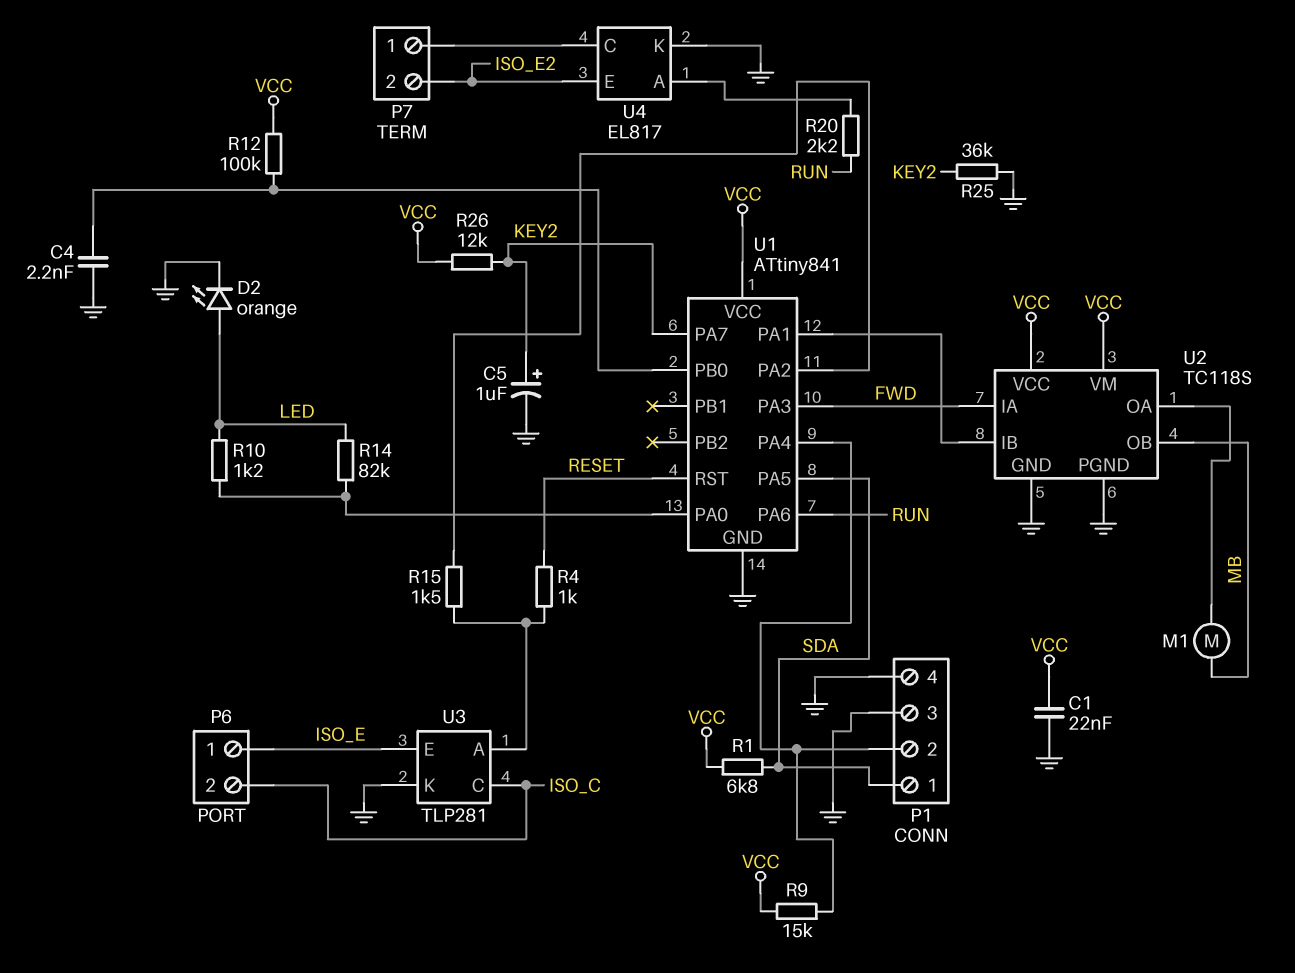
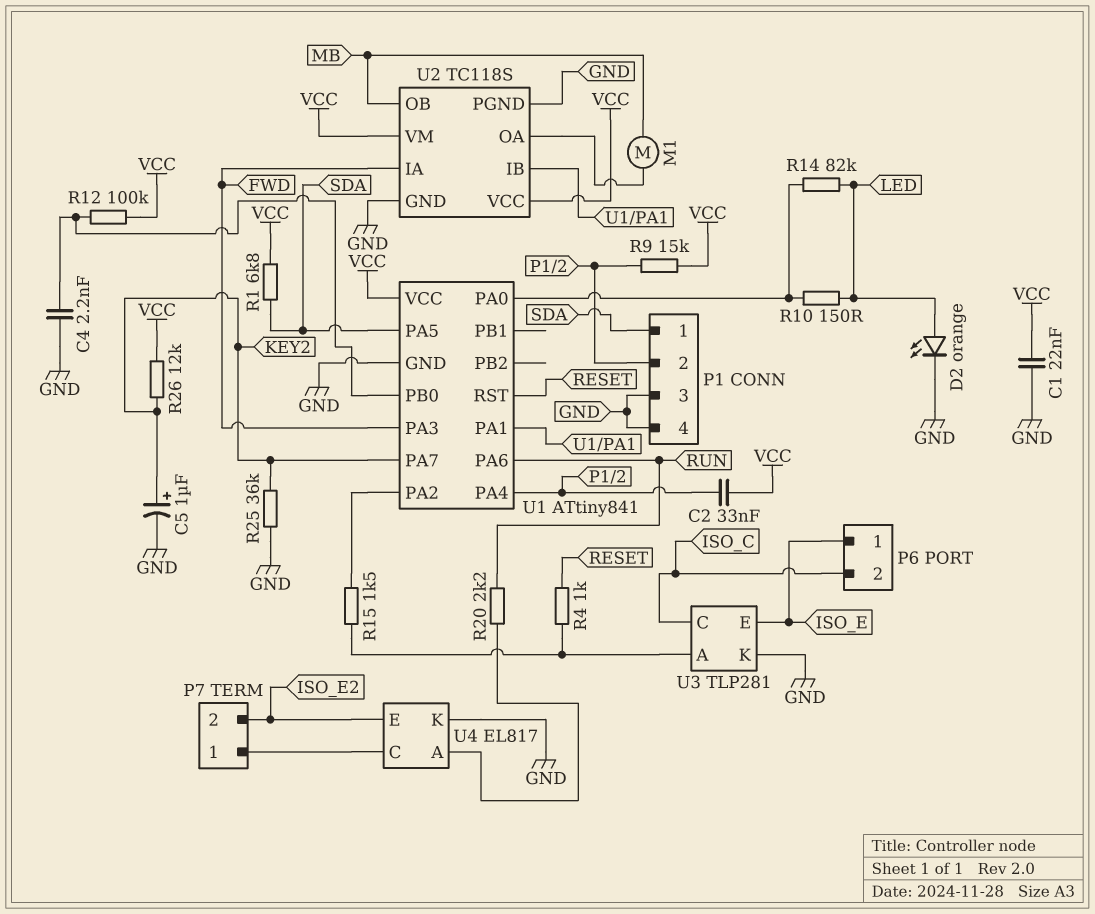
C2: none -> 33nF (P1/2, VCC)
R10: 1.2k (LED, U1/PA0) -> 150 (LED, U1/PA0)

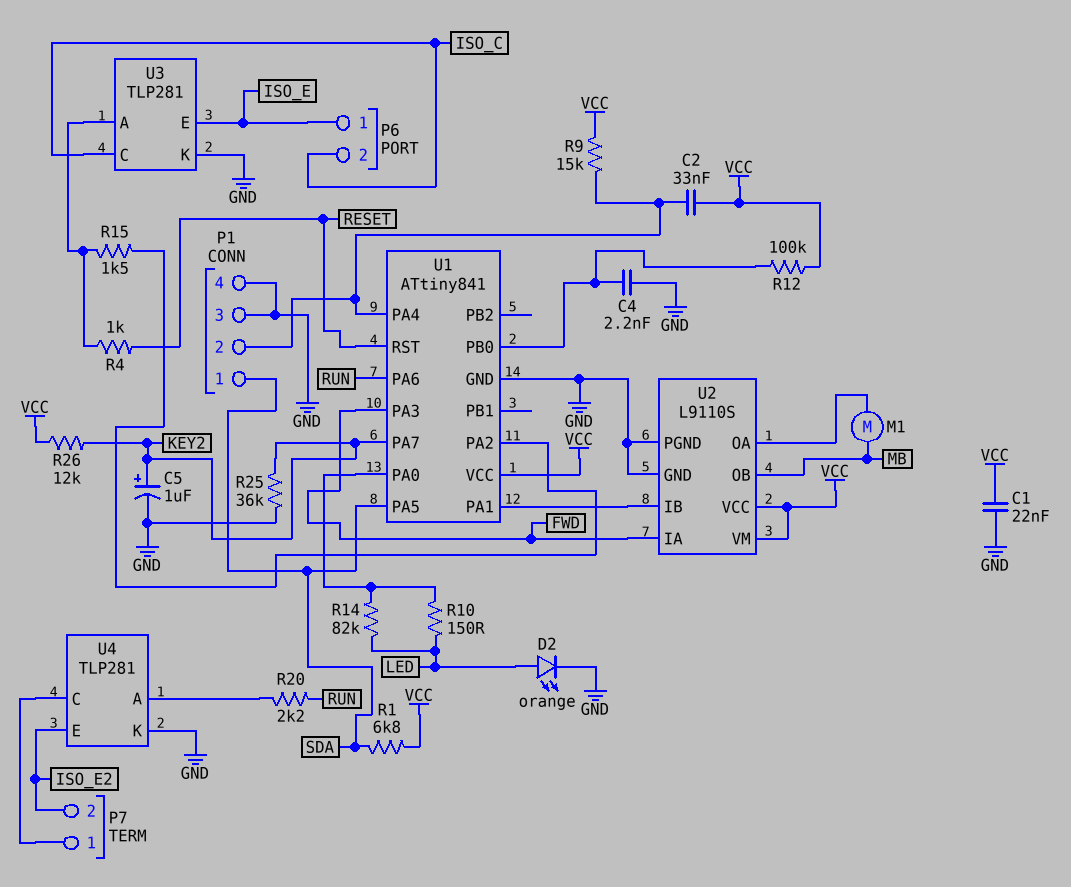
U2: TC118S -> L9110S
U4: EL817 -> TLP281

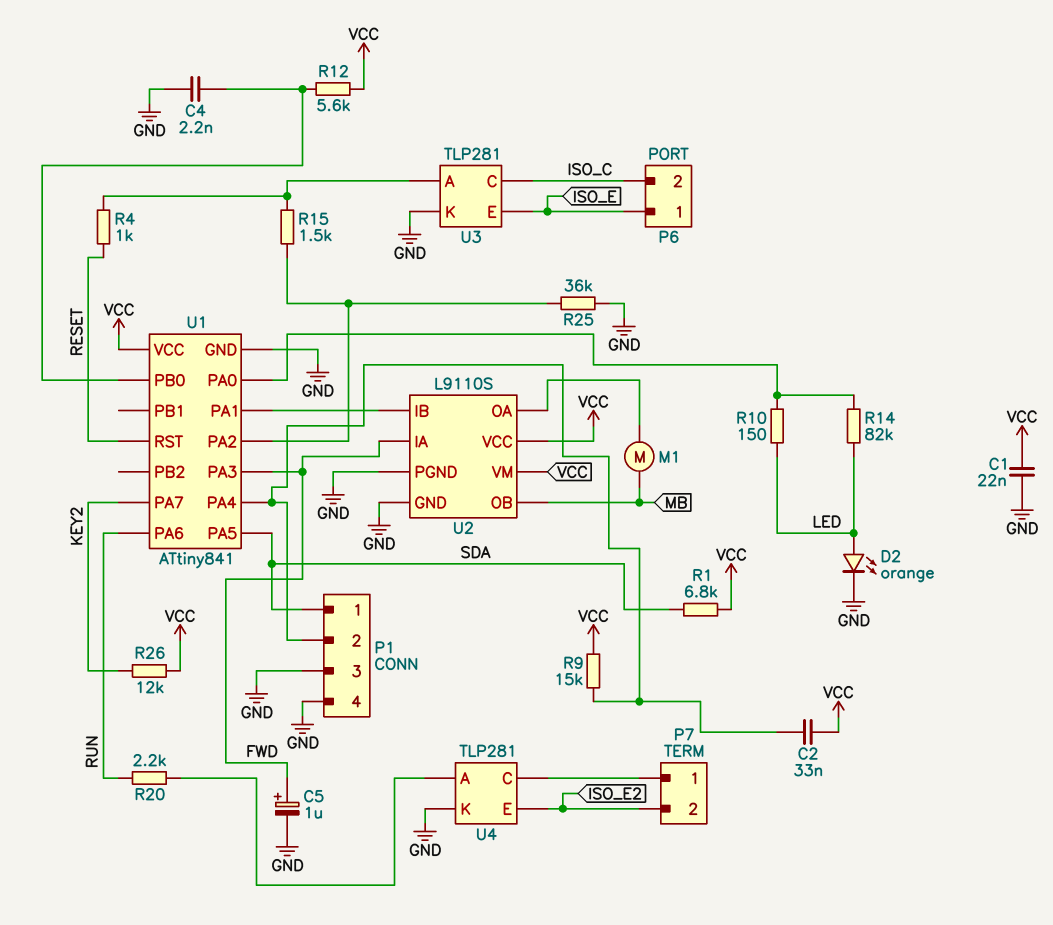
C5: 1uF (plus KEY2, minus GND) -> 1uF (plus FWD, minus GND)
R12: 100k (U1/PB0, VCC) -> 5.6k (U1/PB0, VCC)
R25: 36k (GND, KEY2) -> 36k (GND, U1/PA2)

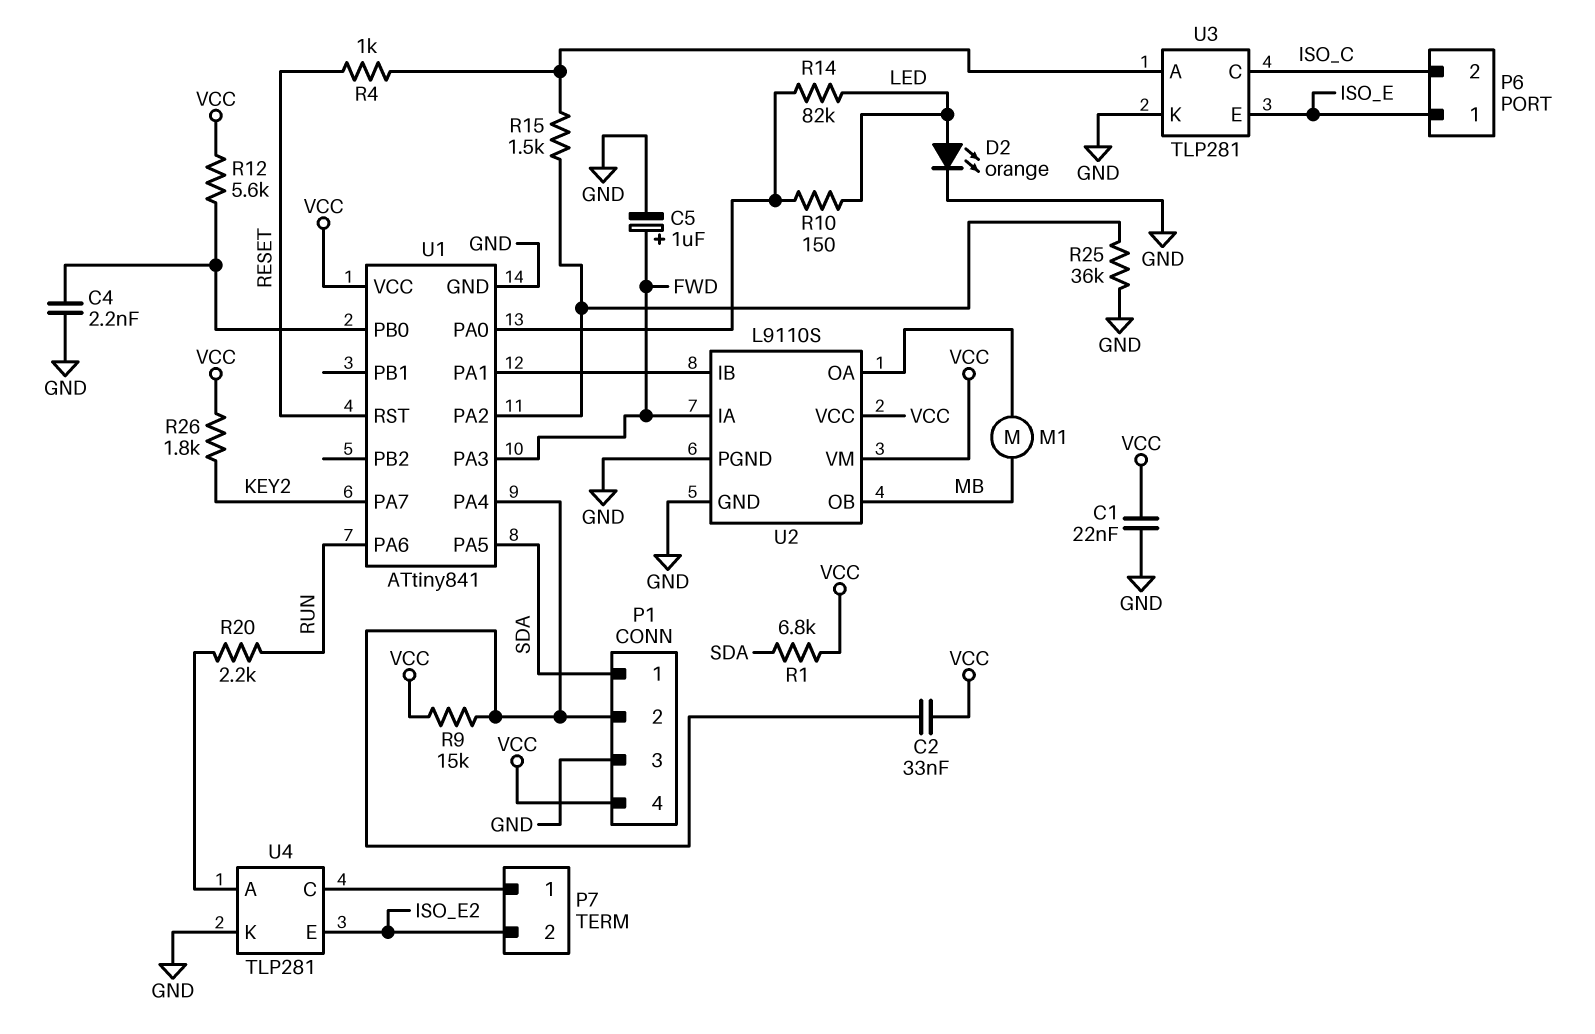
P1 pin 4: GND -> VCC
R26: 12k (KEY2, VCC) -> 1.8k (KEY2, VCC)

